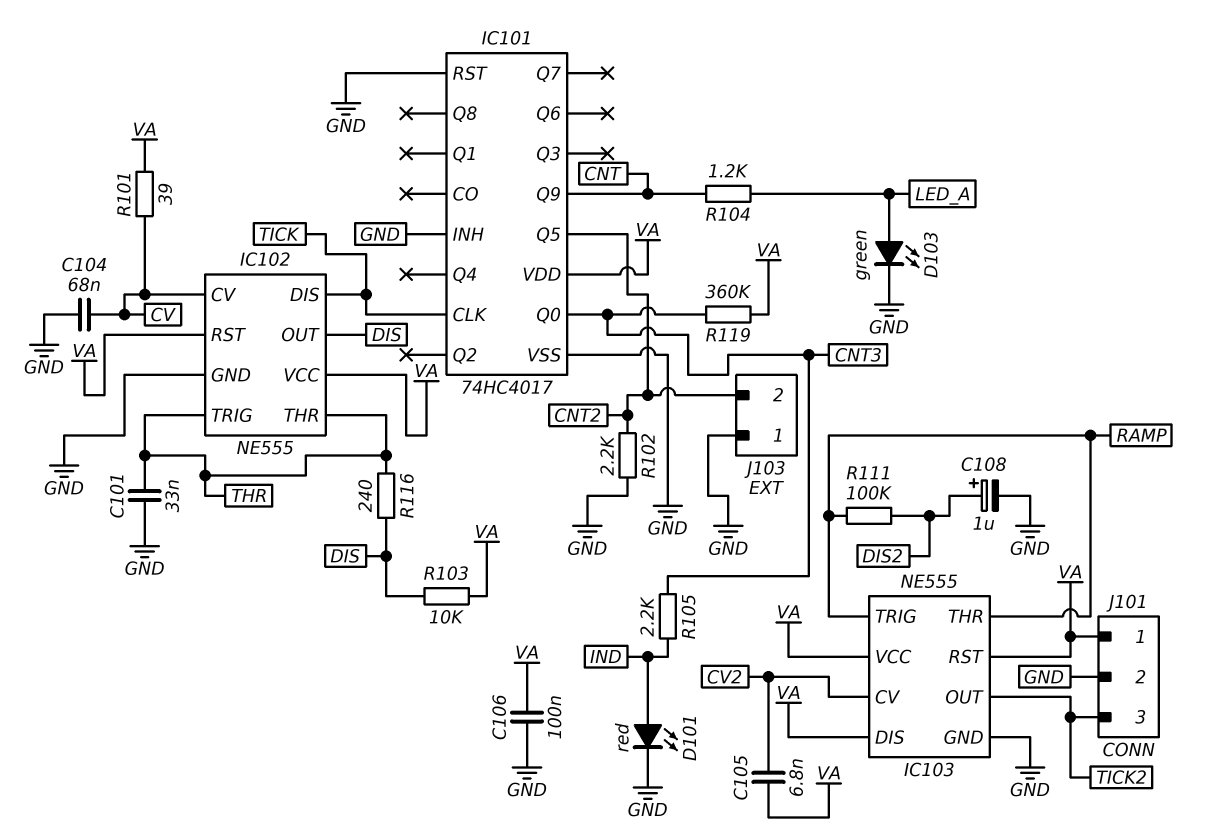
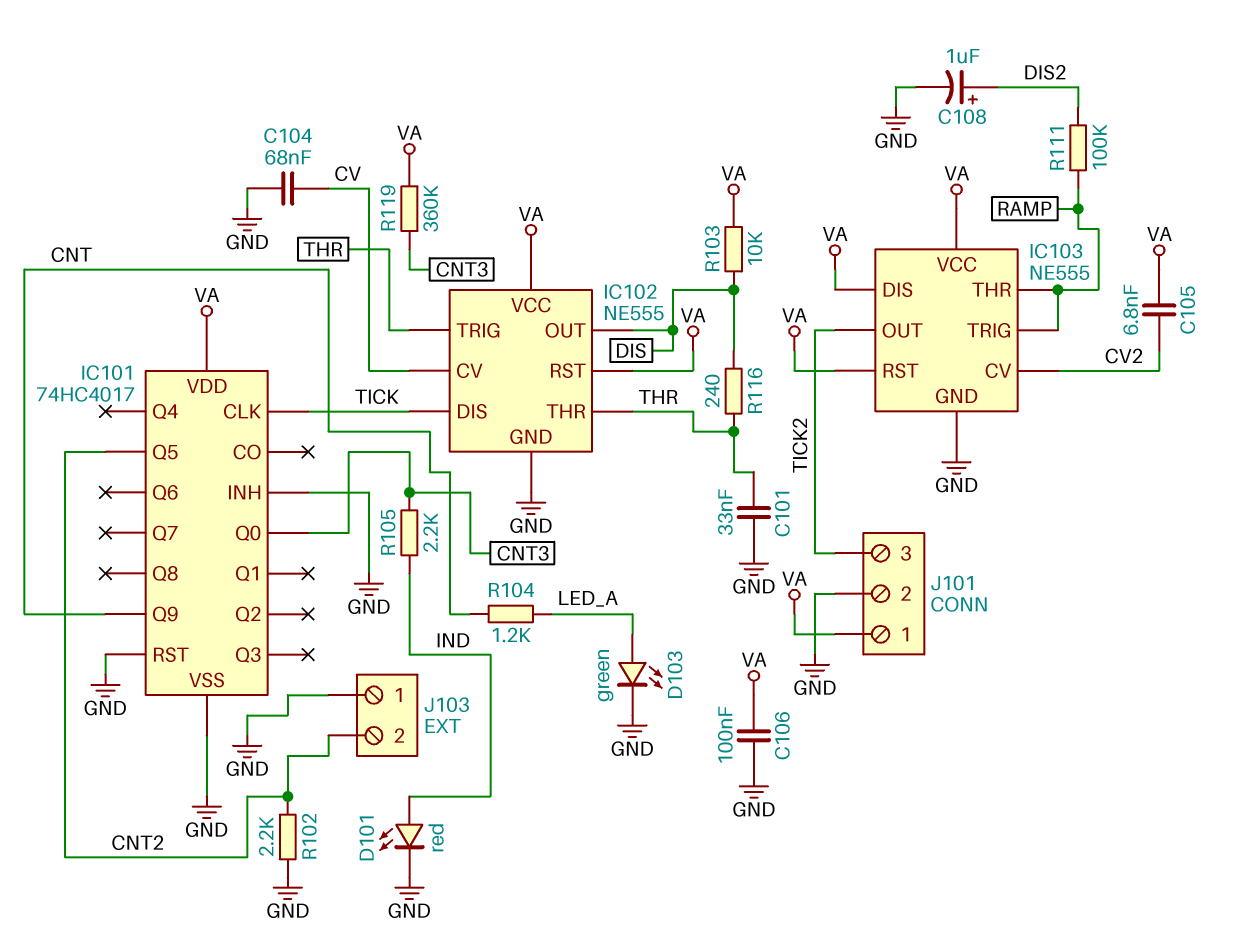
R101: 39 (CV, VA) -> none

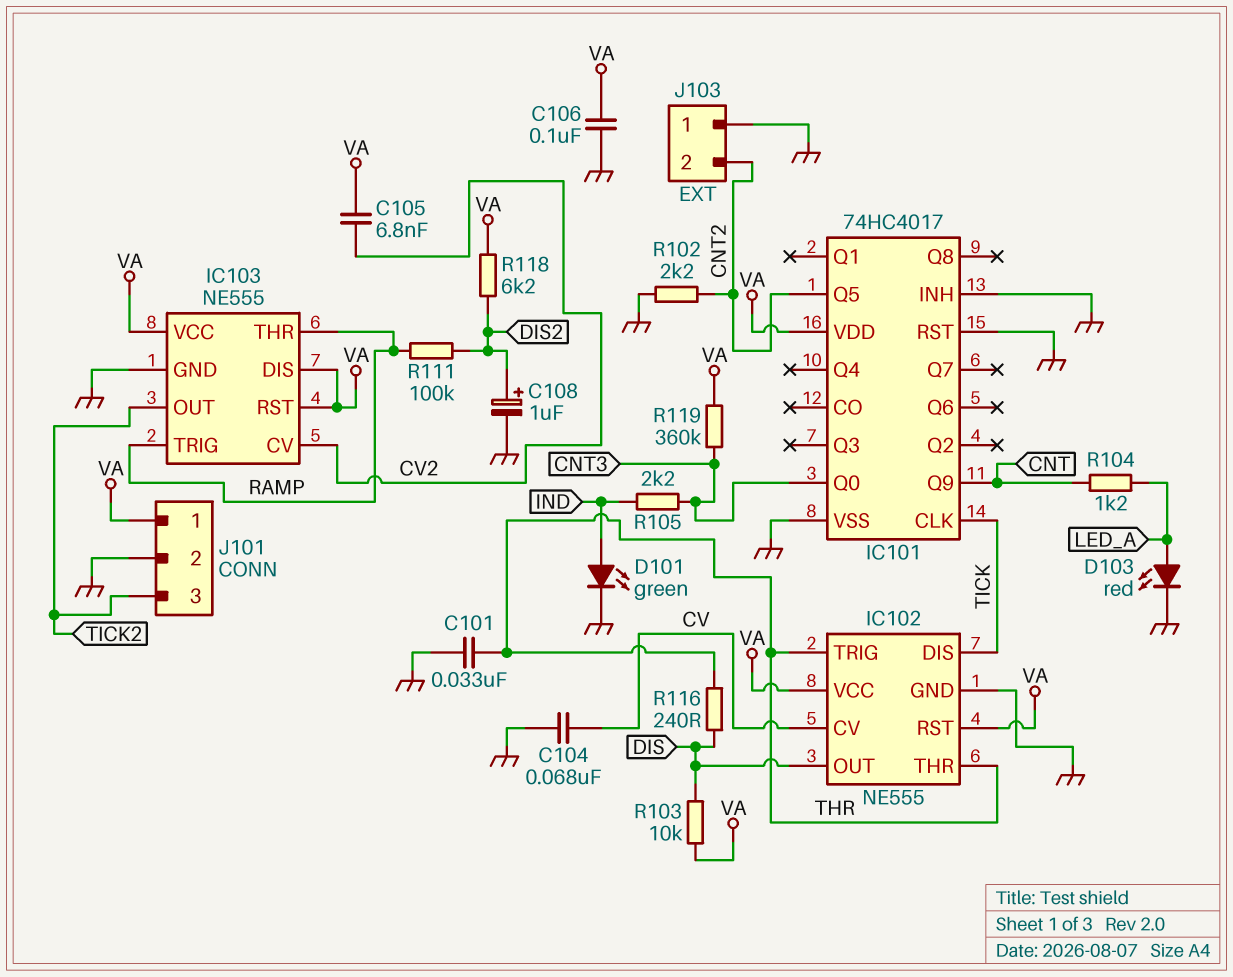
D101: LED red (A IND, K GND) -> LED green (A IND, K GND)
D103: LED green (A LED_A, K GND) -> LED red (A LED_A, K GND)
R118: none -> 6.2k (DIS2, VA)

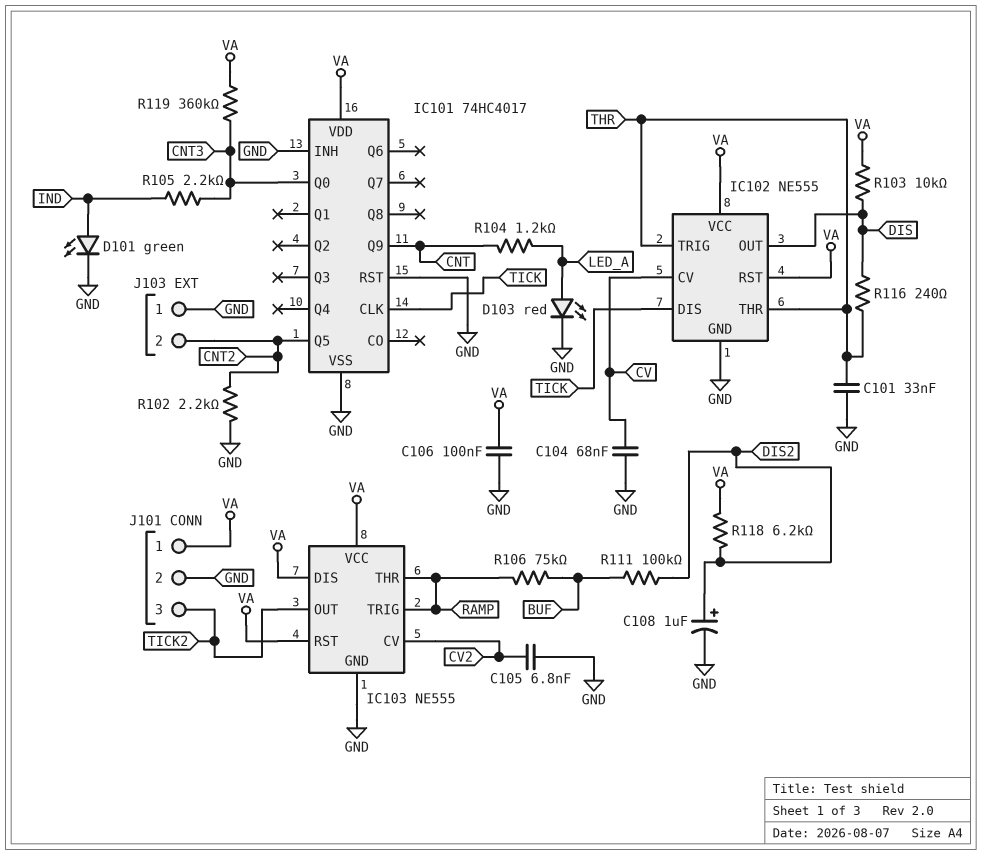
C105: 6.8nF (CV2, VA) -> 6.8nF (CV2, GND)
R106: none -> 75k (BUF, RAMP)
R111: 100k (DIS2, RAMP) -> 100k (BUF, DIS2)

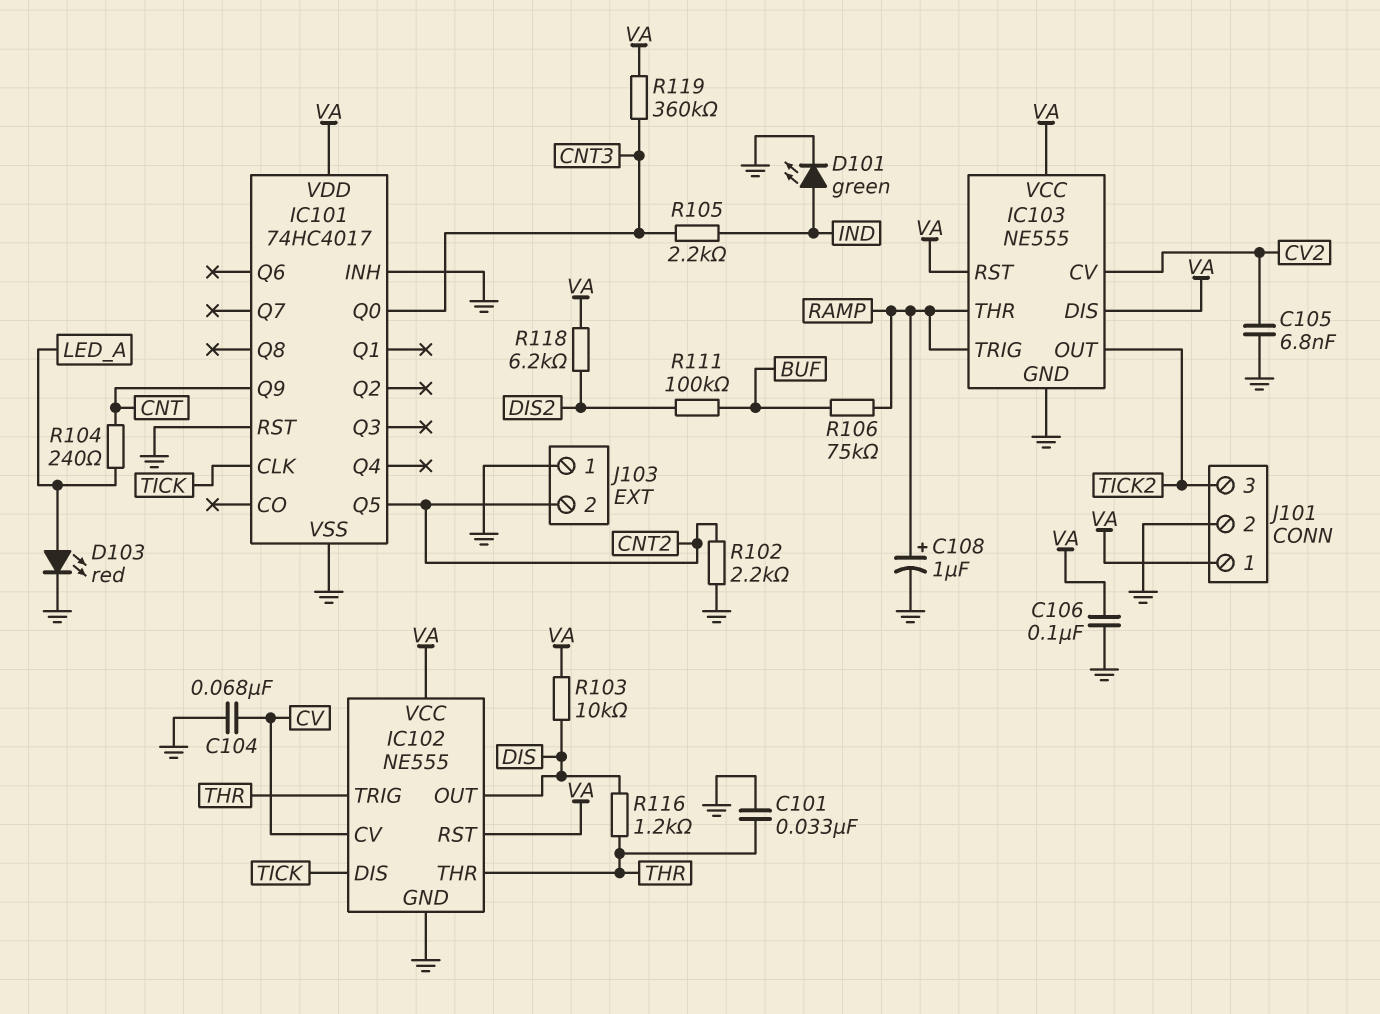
C108: 1uF (plus DIS2, minus GND) -> 1uF (plus RAMP, minus GND)
R104: 1.2k (CNT, LED_A) -> 240 (CNT, LED_A)
R116: 240 (DIS, THR) -> 1.2k (DIS, THR)

